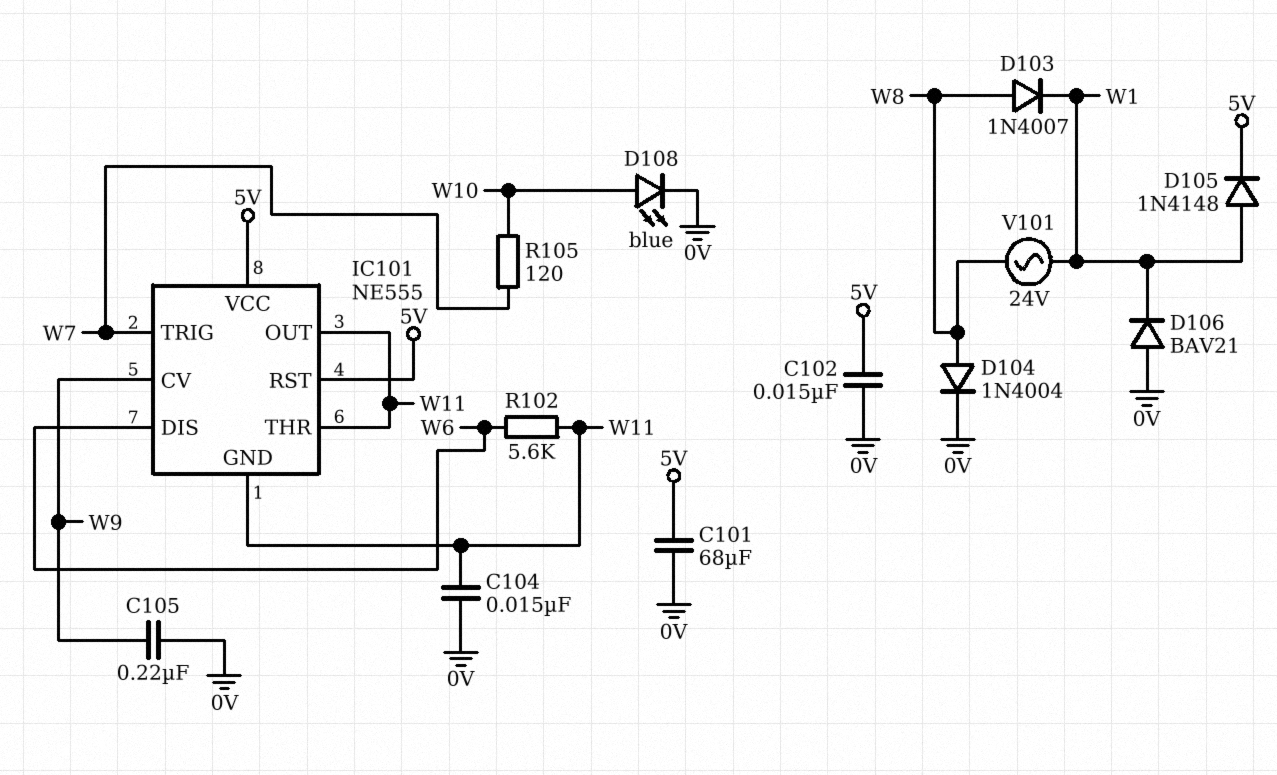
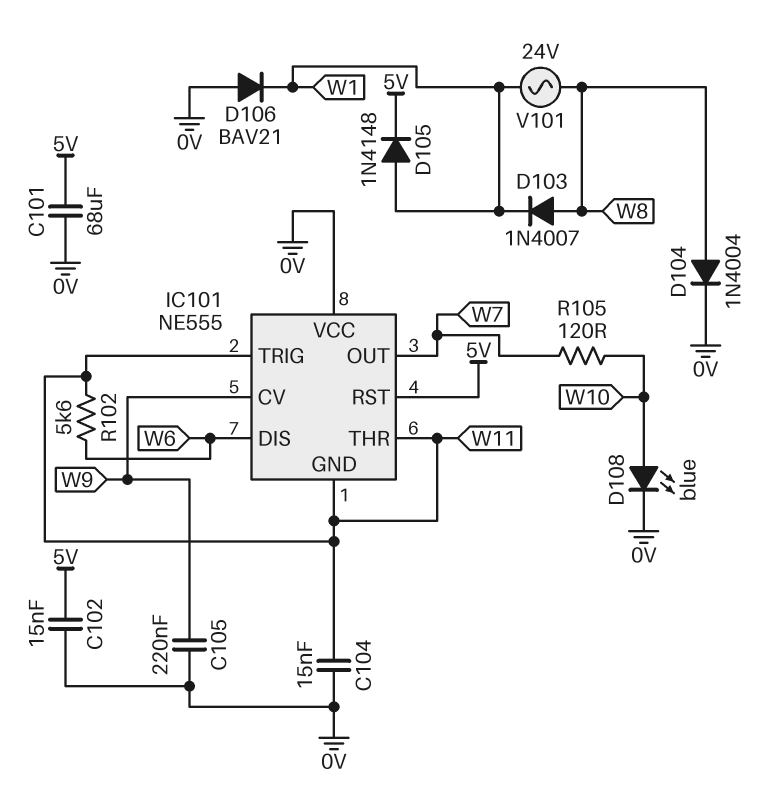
IC101 pin OUT: W11 -> W7
IC101 pin TRIG: W7 -> W11
IC101 pin VCC: 5V -> 0V

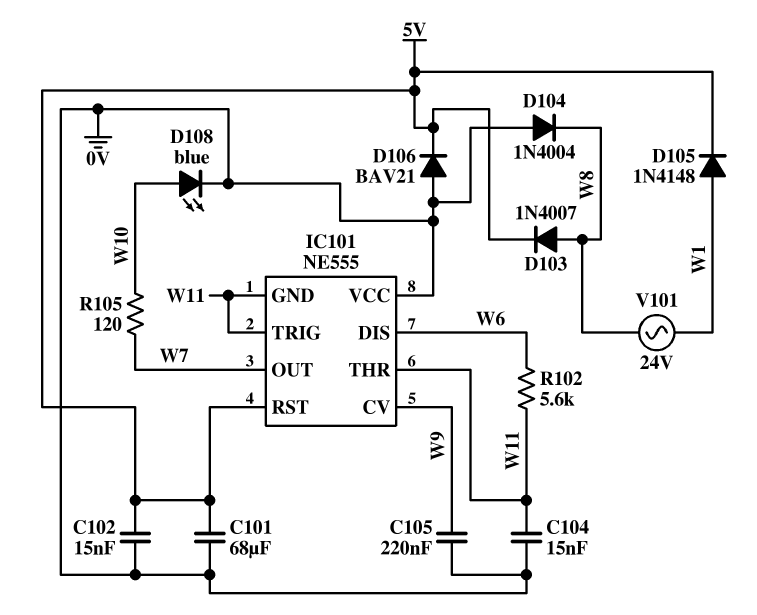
D103: diode 1N4007 (A W8, K W1) -> diode 1N4007 (A W8, K 5V)
D104: diode 1N4004 (A W8, K 0V) -> diode 1N4004 (A 0V, K W8)
D106: diode BAV21 (A 0V, K W1) -> diode BAV21 (A 0V, K 5V)

